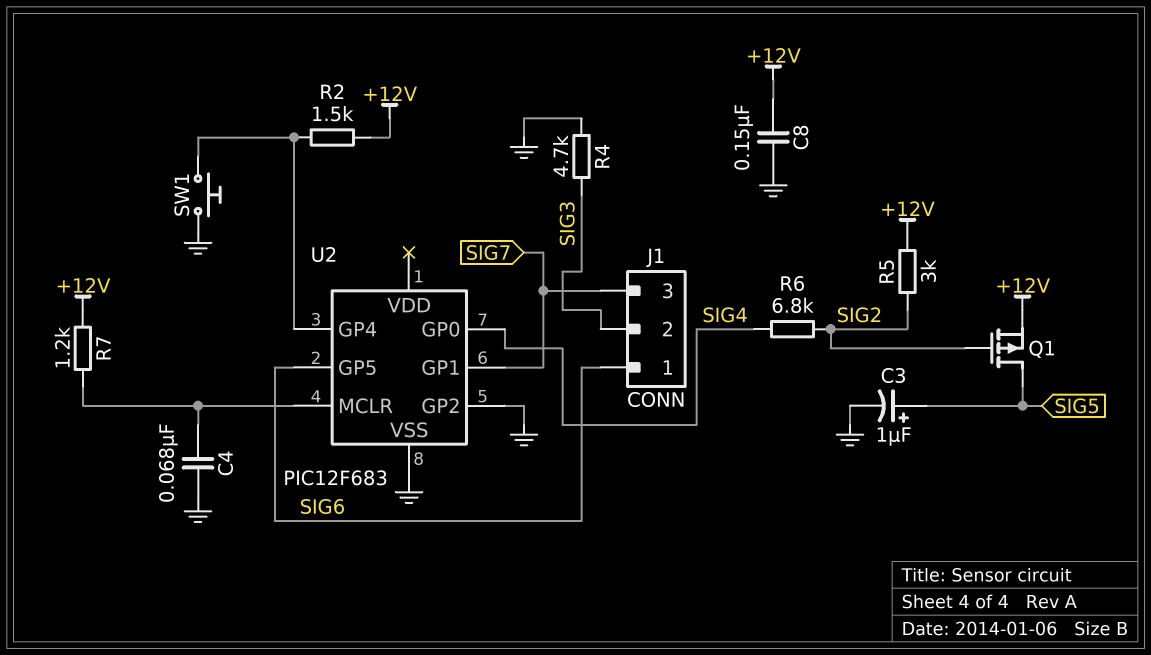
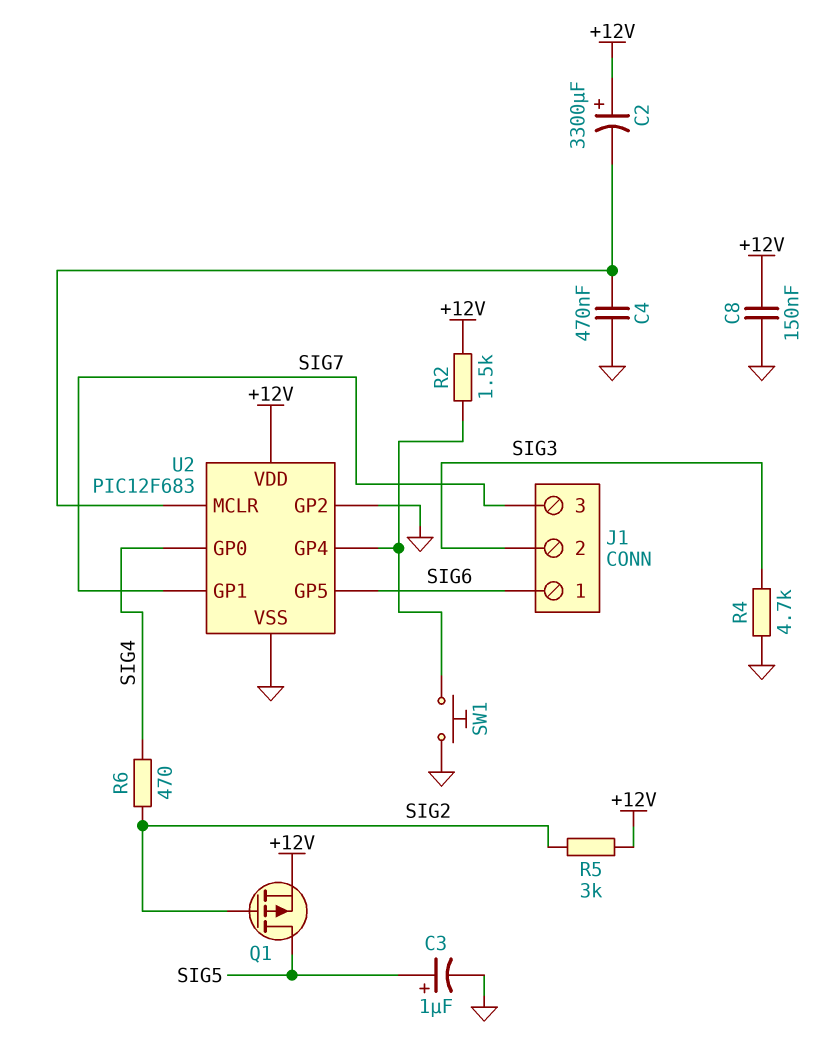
C2: none -> 3300uF (plus +12V, minus U2/MCLR)
C4: 68nF (GND, U2/MCLR) -> 470nF (GND, U2/MCLR)
R6: 6.8k (SIG2, SIG4) -> 470 (SIG2, SIG4)
R7: 1.2k (+12V, U2/MCLR) -> none
U2 pin VDD: none -> +12V

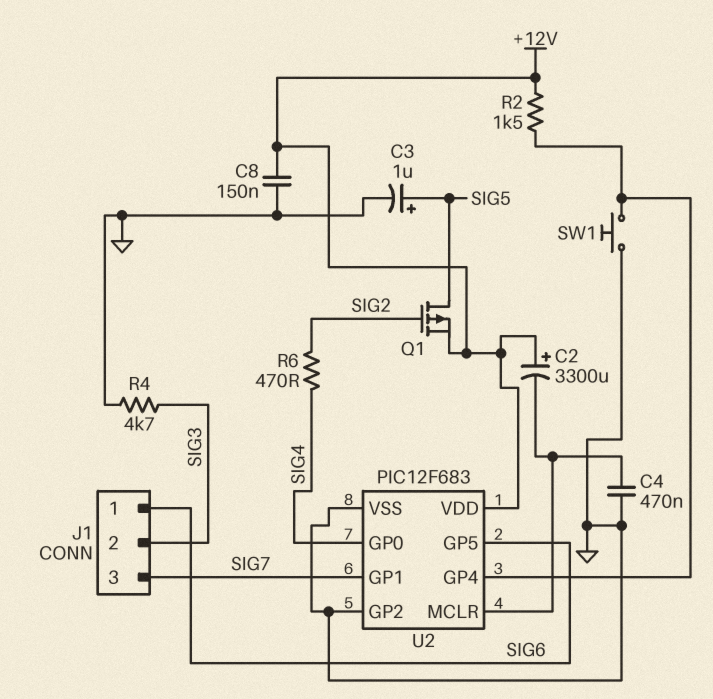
R5: 3k (+12V, SIG2) -> none

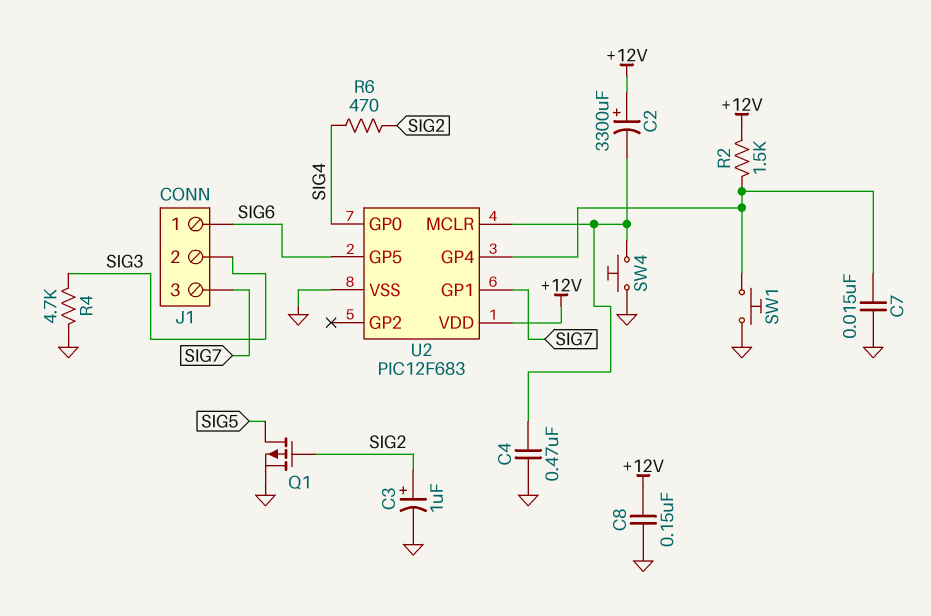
C3: 1uF (plus SIG5, minus GND) -> 1uF (plus SIG2, minus GND)
C7: none -> 15nF (GND, U2/GP4)
Q1: PMOS (G SIG2, D SIG5, S +12V) -> PMOS (G SIG2, D SIG5, S GND)
SW4: none -> button (GND, U2/MCLR)
U2 pin GP2: GND -> none

